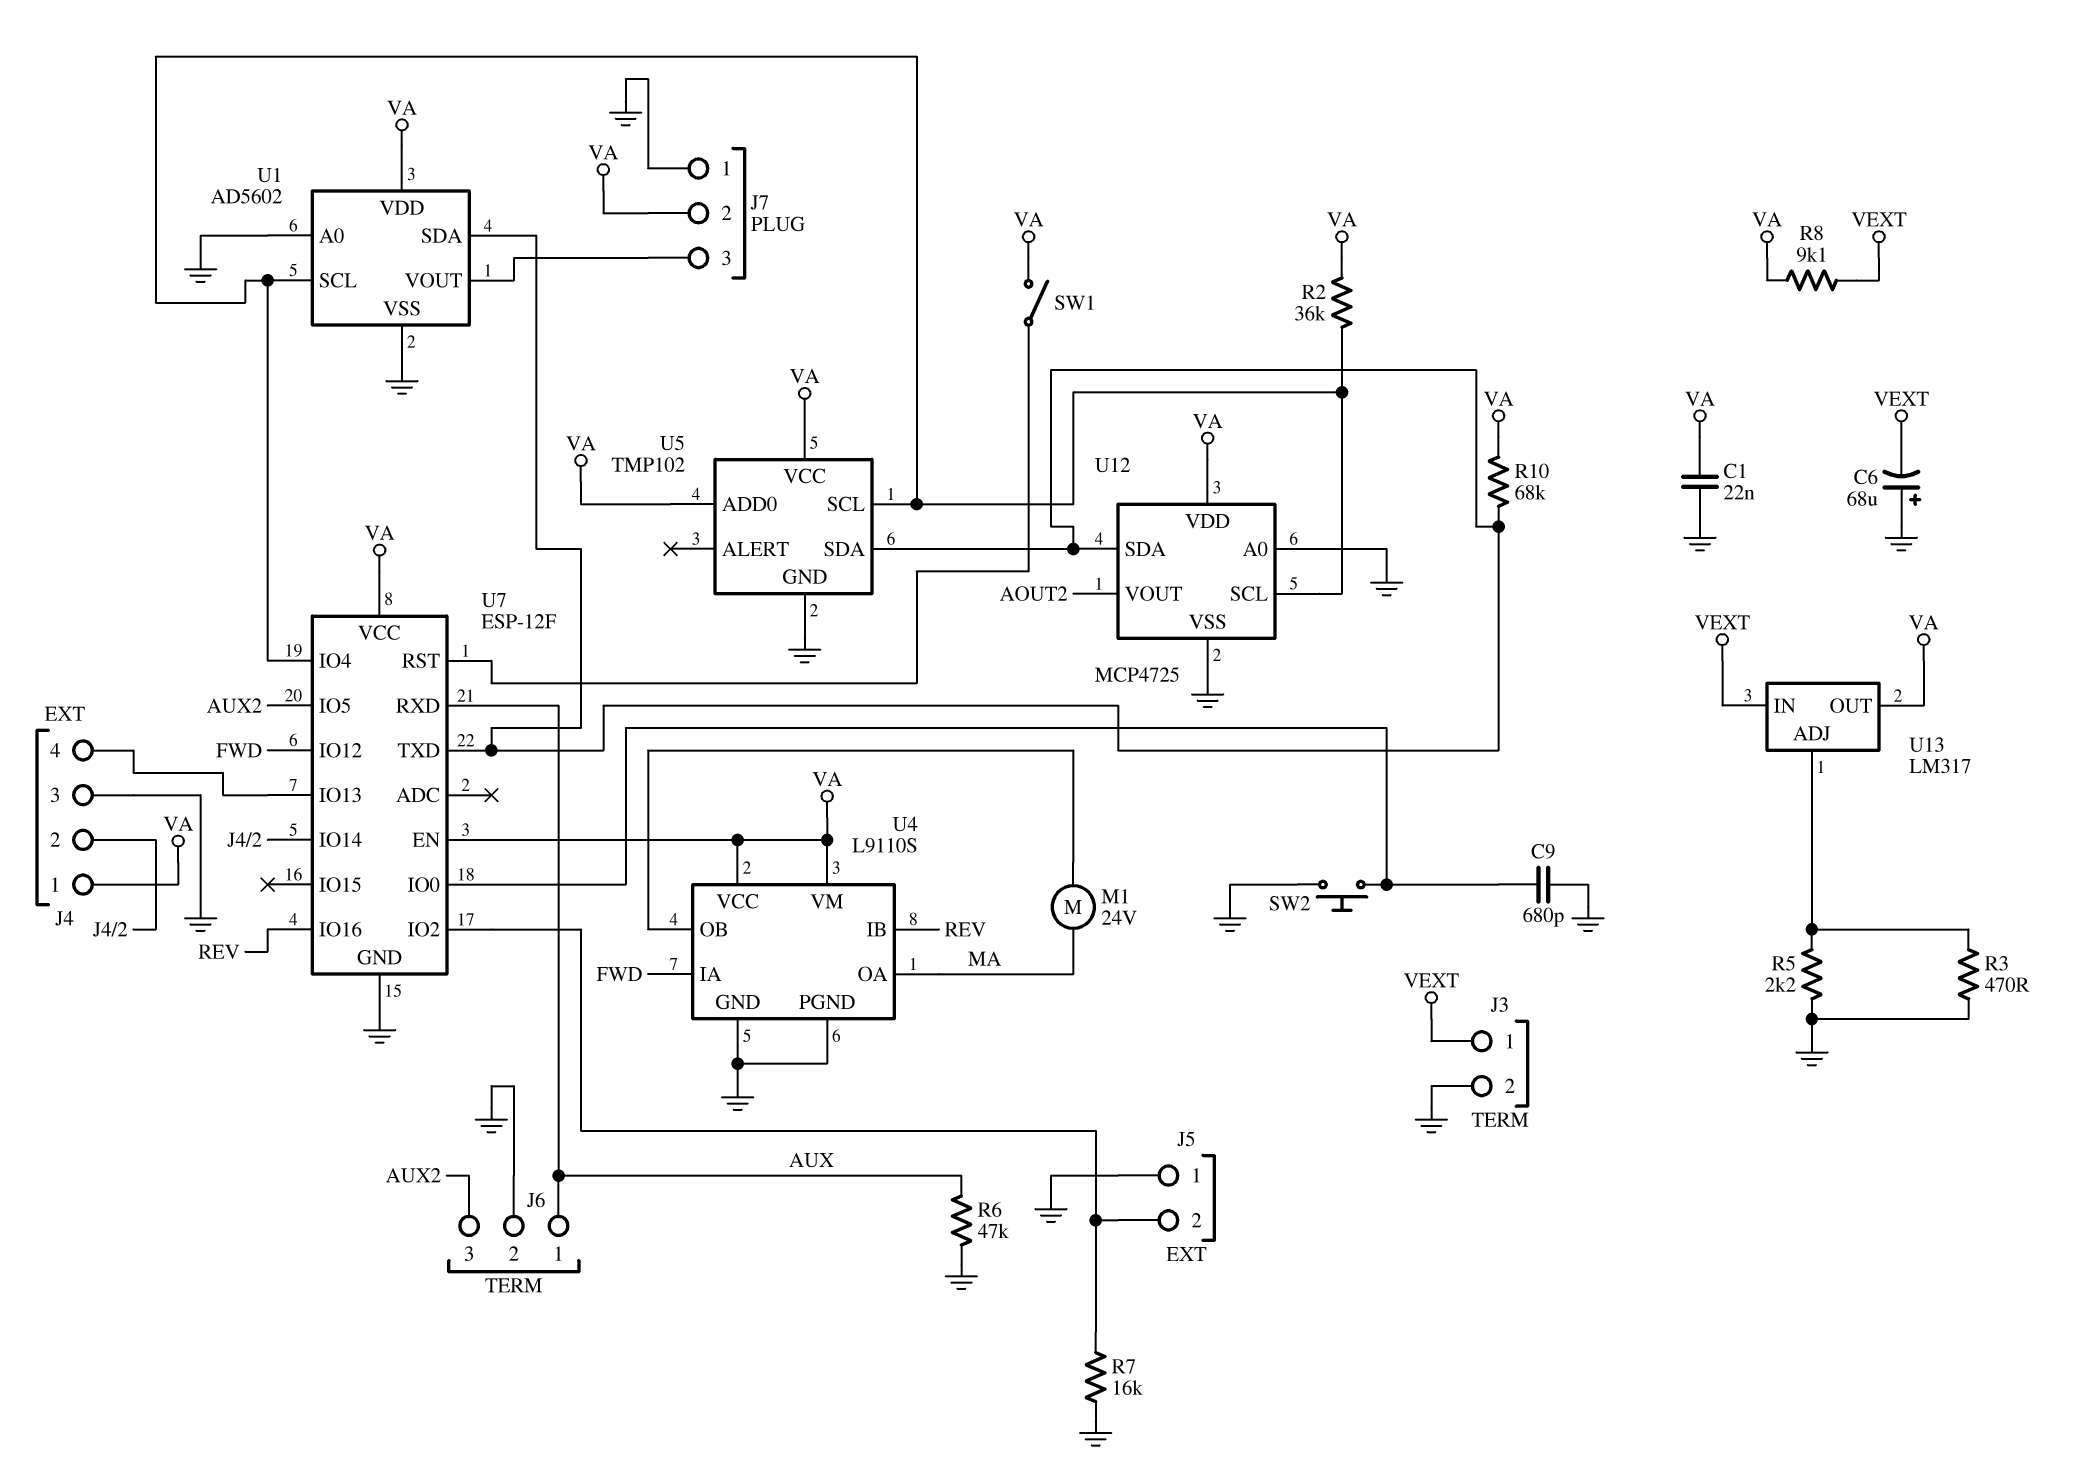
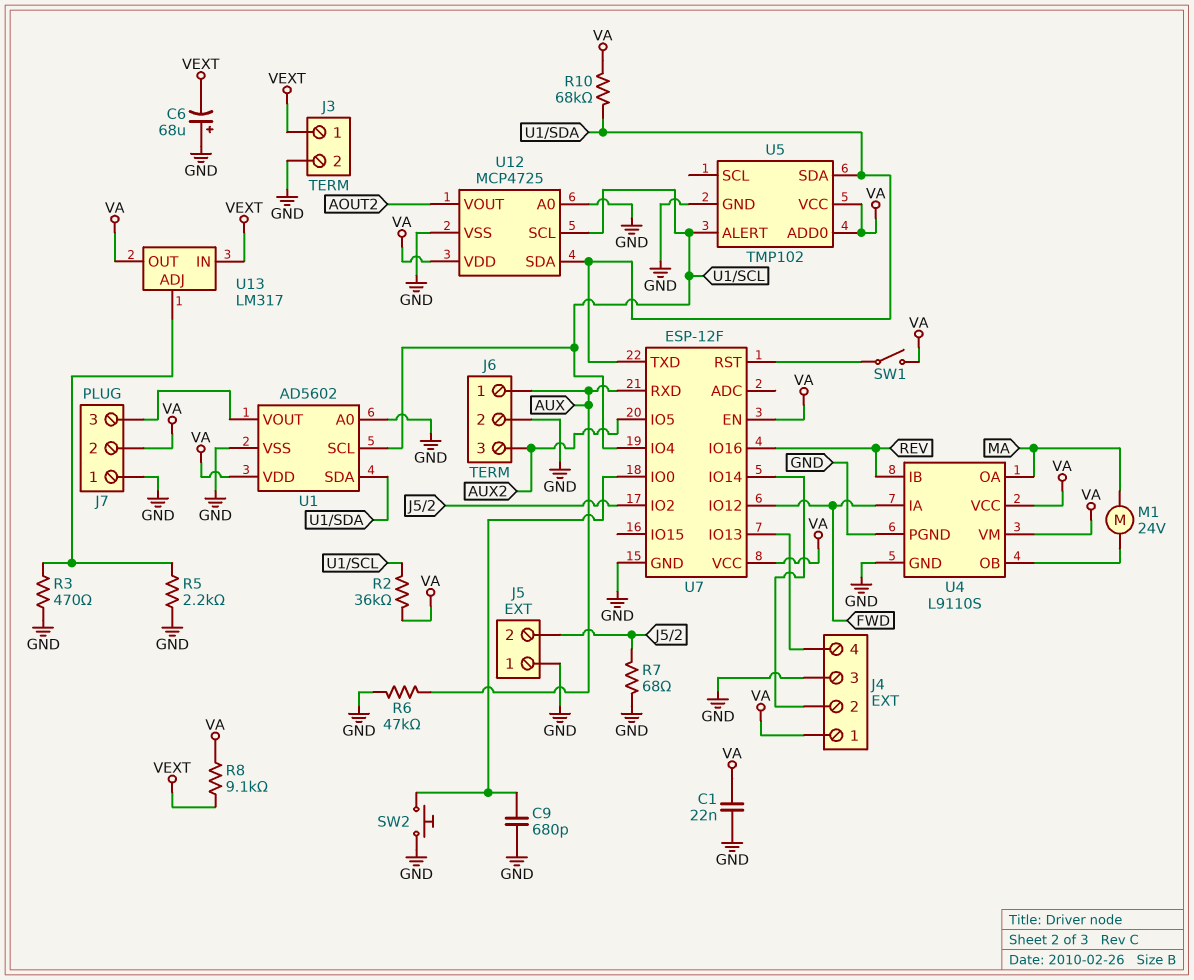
R7: 16k (GND, J5/2) -> 68 (GND, J5/2)
U5 pin ALERT: none -> U1/SCL
U5 pin SCL: U1/SCL -> none

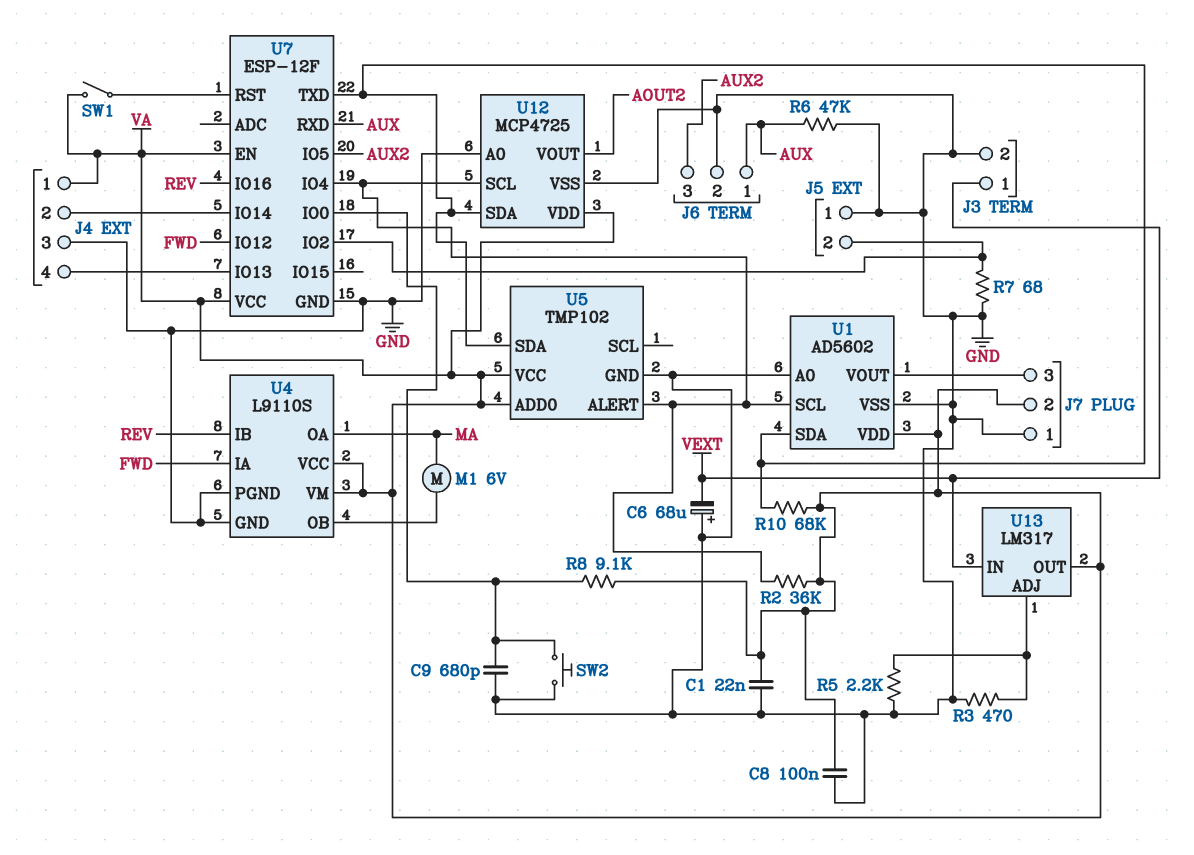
C8: none -> 100nF (GND, VA)
M1: motor 24V (MA, U4/OB) -> motor 6V (MA, U4/OB)
R8: 9.1k (VA, VEXT) -> 9.1k (U7/IO0, VA)

